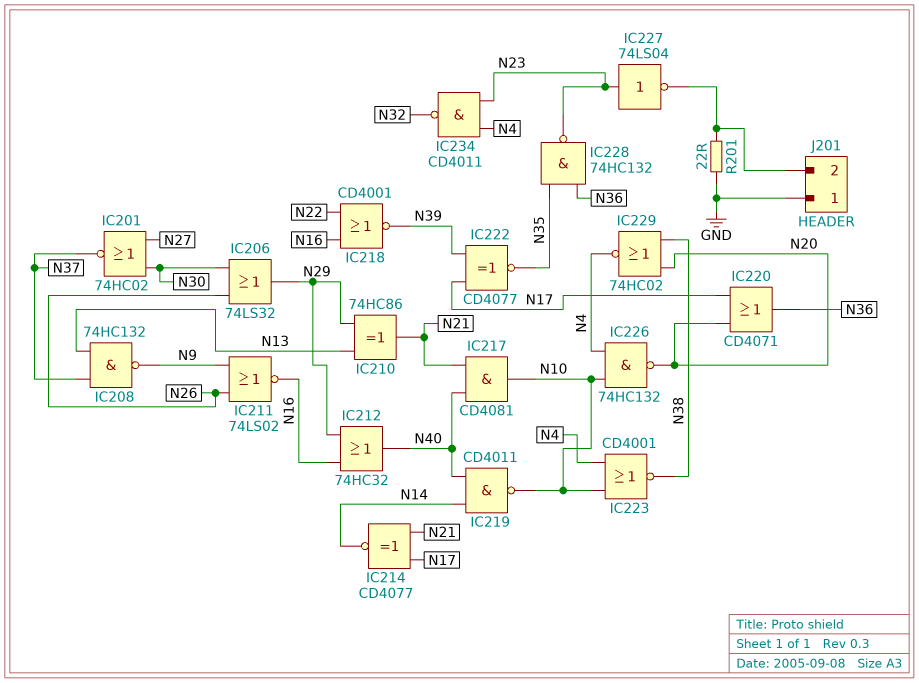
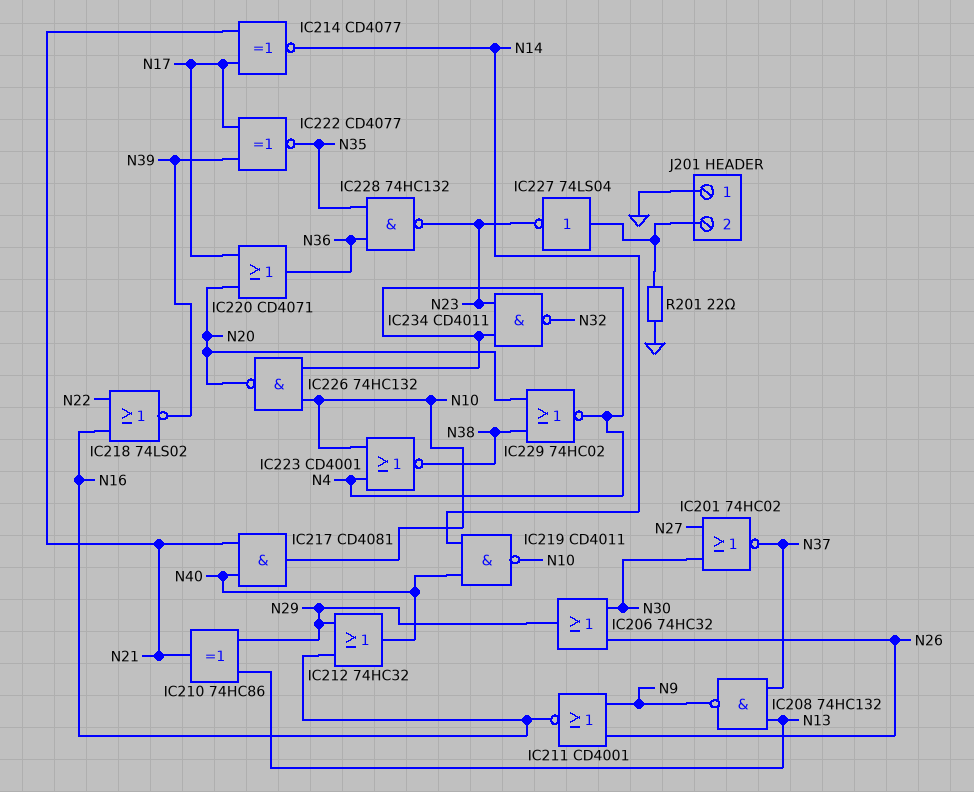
IC206: OR 74LS32 (in N26, in N30, out N29) -> OR 74HC32 (in N26, in N30, out N29)
IC211: NOR 74LS02 (in N9, in N26, out N16) -> NOR CD4001 (in N9, in N26, out N16)
IC218: NOR CD4001 (in N16, in N22, out N39) -> NOR 74LS02 (in N16, in N22, out N39)
IC227: NOT 74LS04 (in N23, out J201/2) -> NOT 74LS04 (in J201/2, out N23)

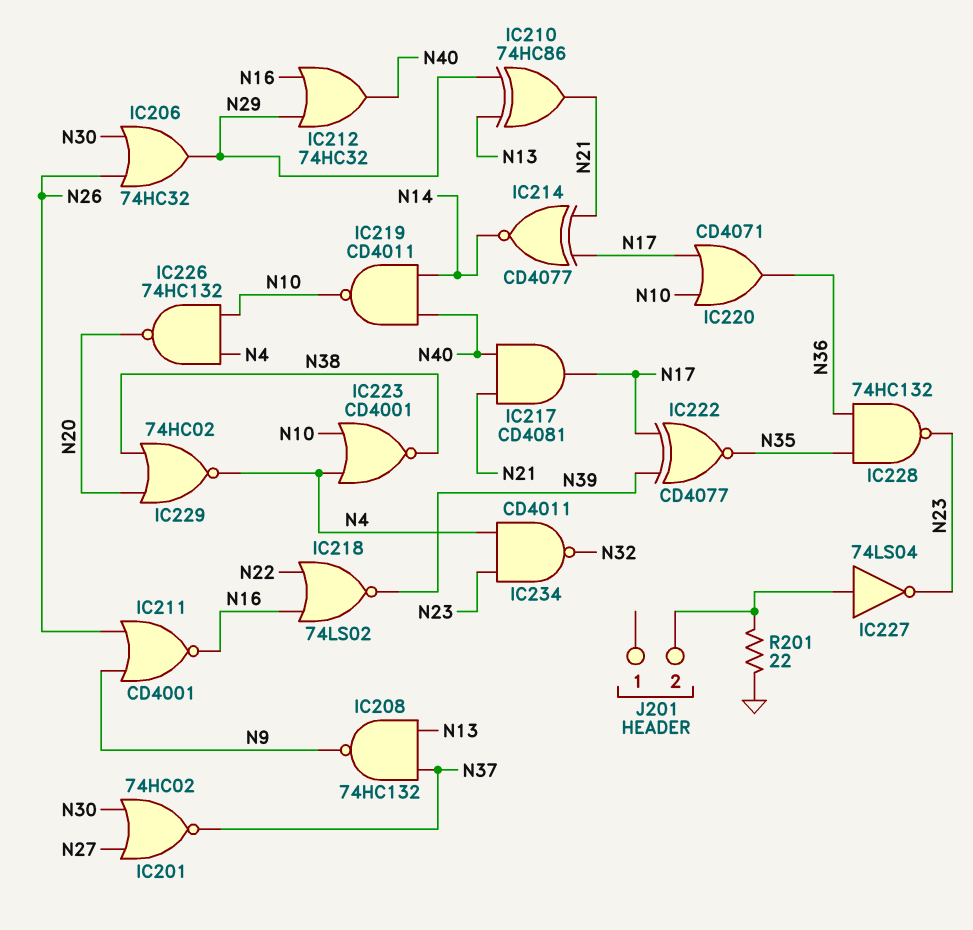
IC217: AND CD4081 (in N21, in N40, out N10) -> AND CD4081 (in N21, in N40, out N17)
IC220: OR CD4071 (in N17, in N20, out N36) -> OR CD4071 (in N10, in N17, out N36)
J201 pin 1: GND -> none

